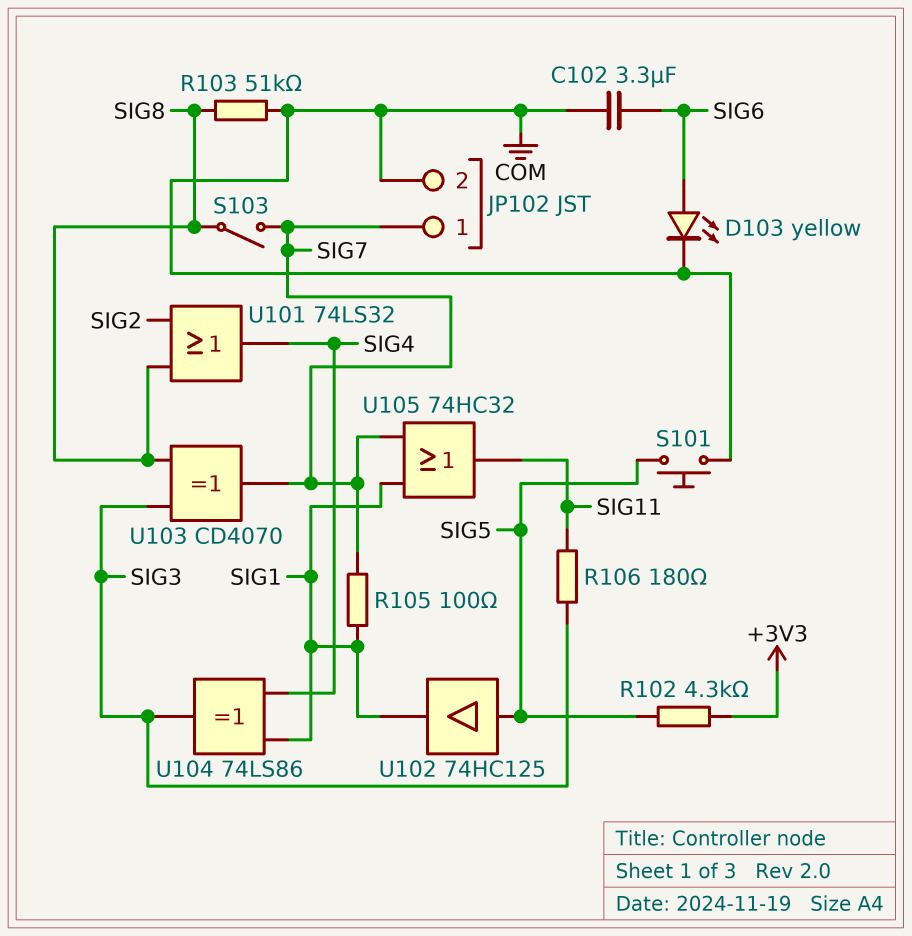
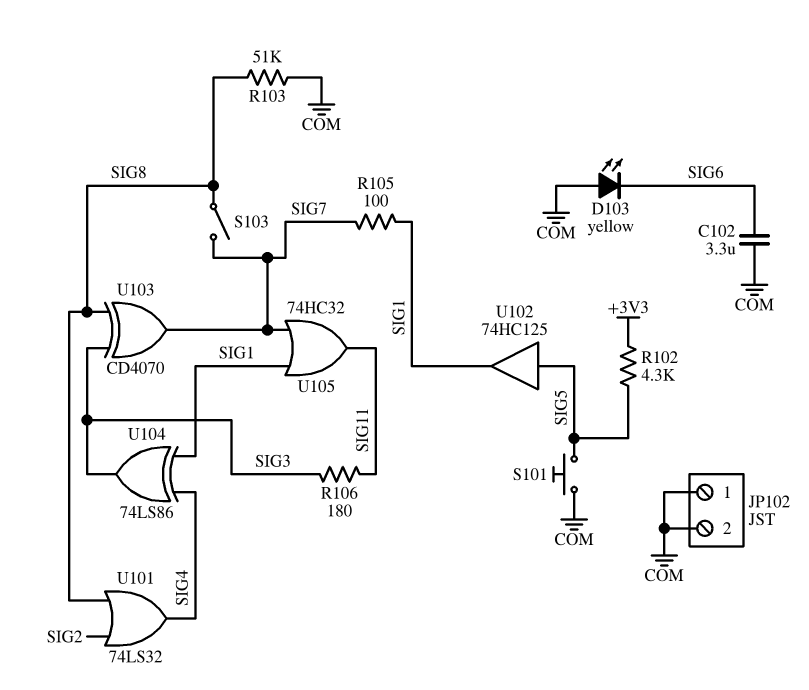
D103: LED yellow (A SIG6, K COM) -> LED yellow (A COM, K SIG6)
JP102 pin 1: SIG7 -> COM

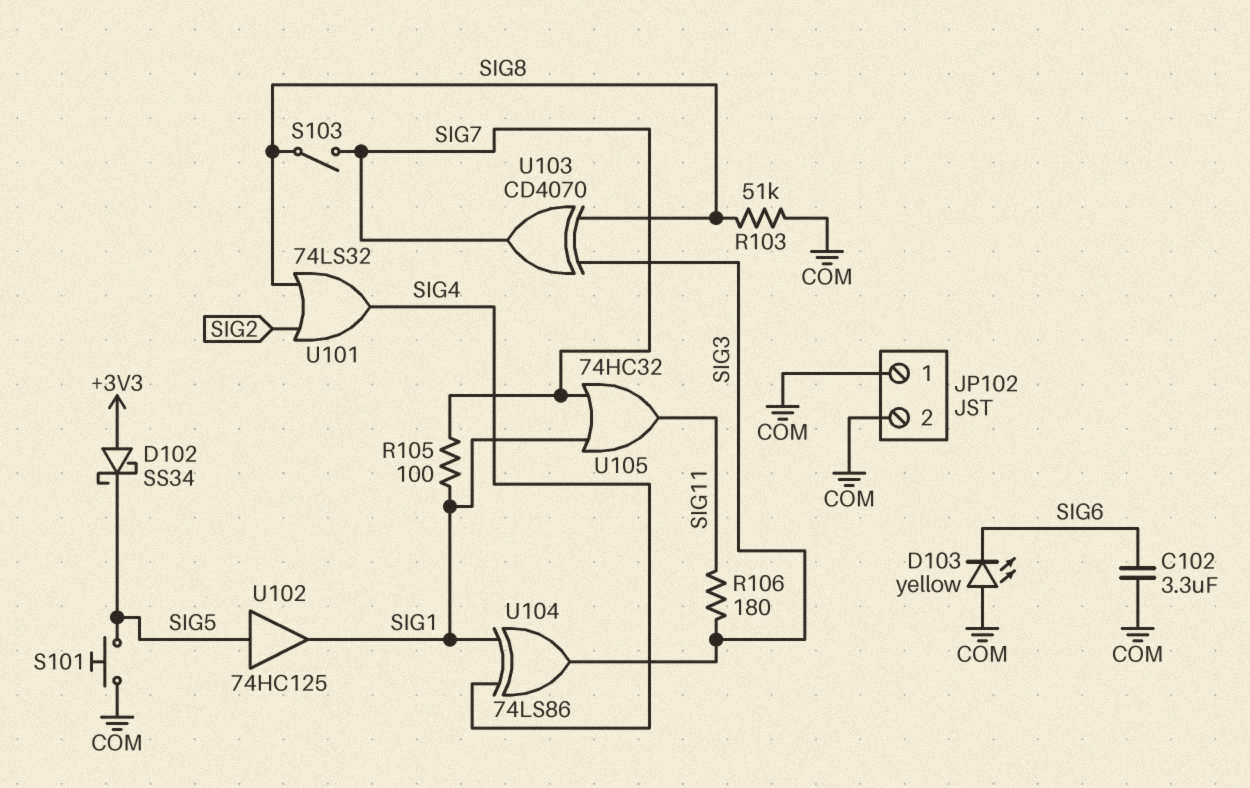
D102: none -> schottky SS34 (A +3V3, K SIG5)
R102: 4.3k (+3V3, SIG5) -> none

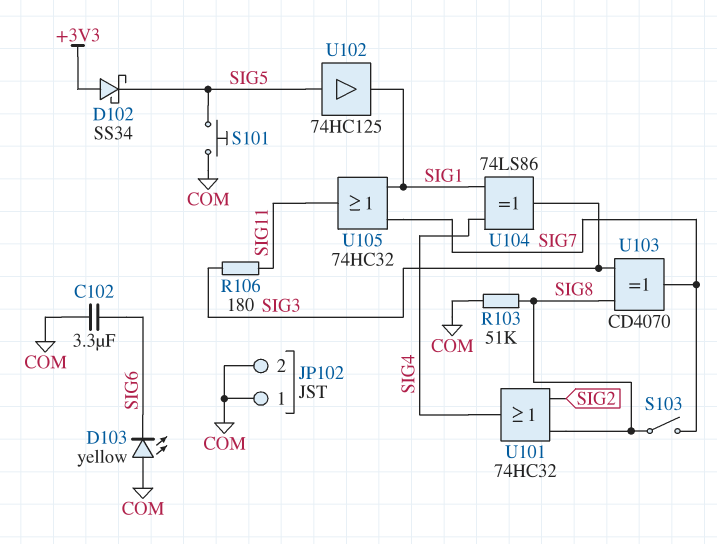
R105: 100 (SIG1, SIG7) -> none
U101: OR 74LS32 (in SIG2, in SIG8, out SIG4) -> OR 74HC32 (in SIG2, in SIG8, out SIG4)

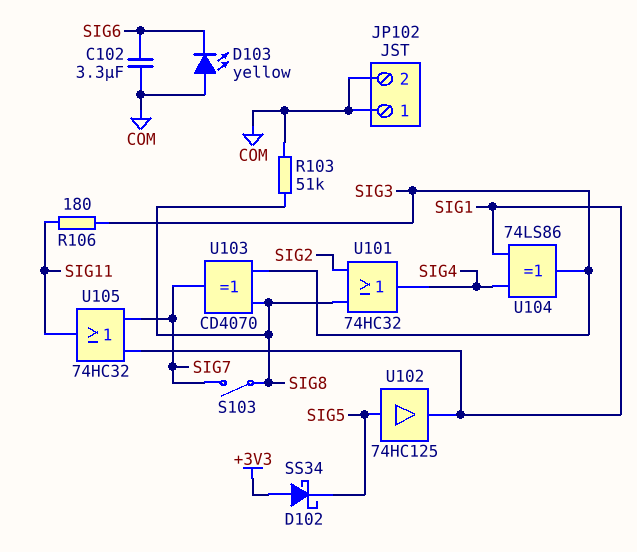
S101: button (COM, SIG5) -> none

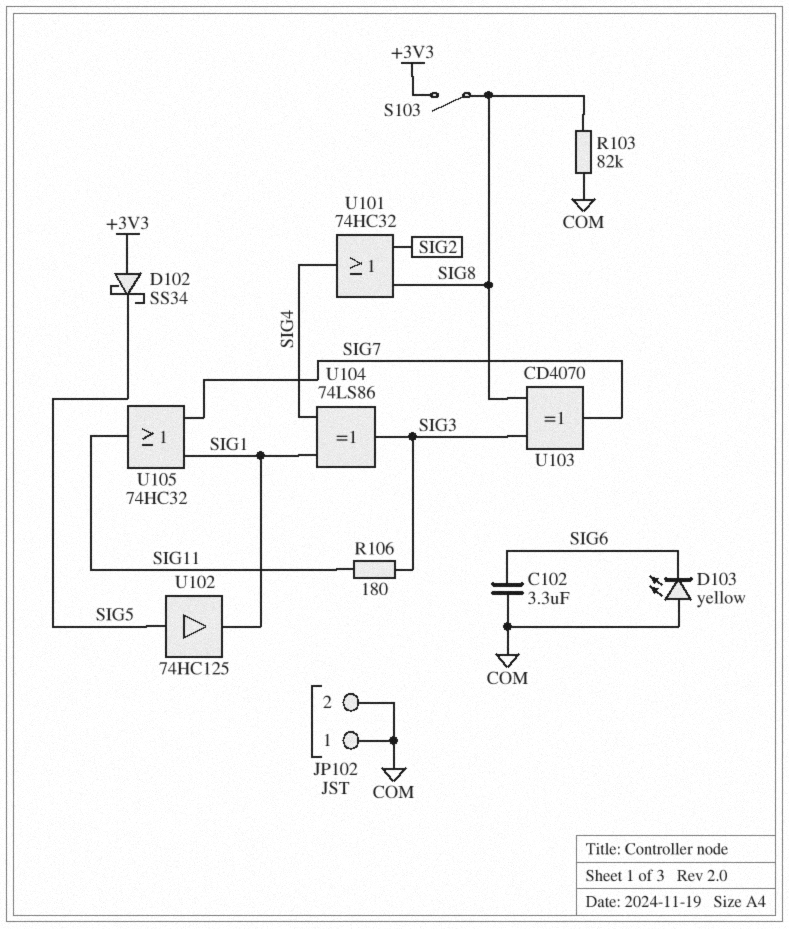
R103: 51k (COM, SIG8) -> 82k (COM, SIG8)
S103: switch (SIG7, SIG8) -> switch (+3V3, SIG8)

